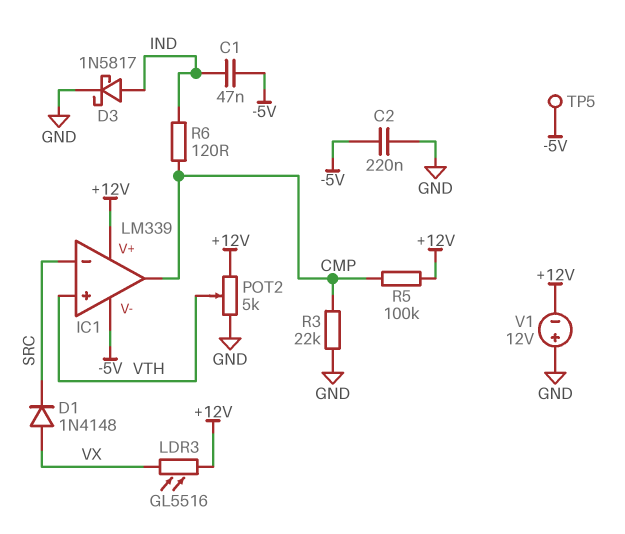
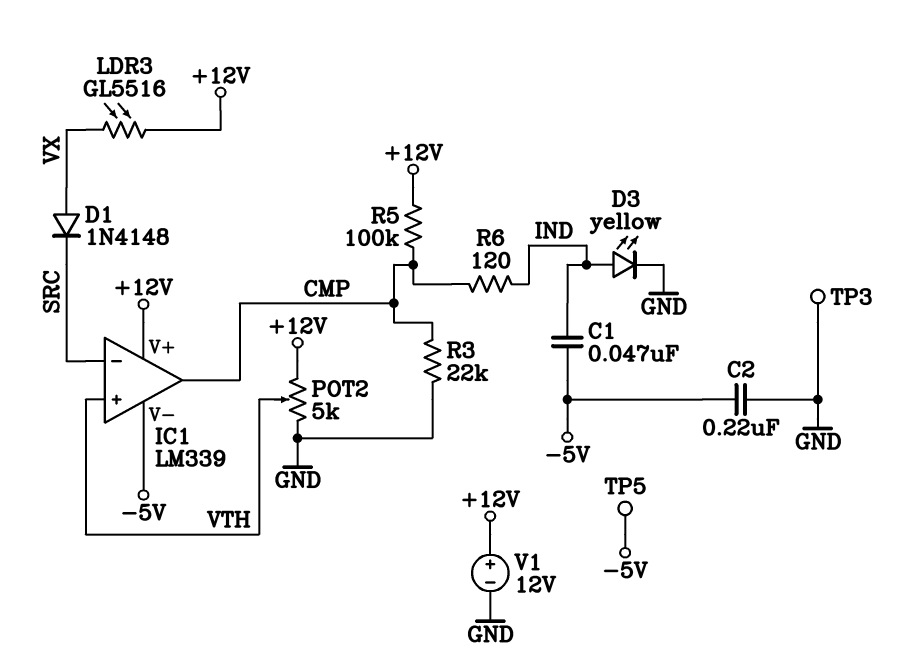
D3: schottky 1N5817 (A IND, K GND) -> LED yellow (A IND, K GND)
TP3: none -> test point (GND)
V1: 12V (plus GND, minus +12V) -> 12V (plus +12V, minus GND)

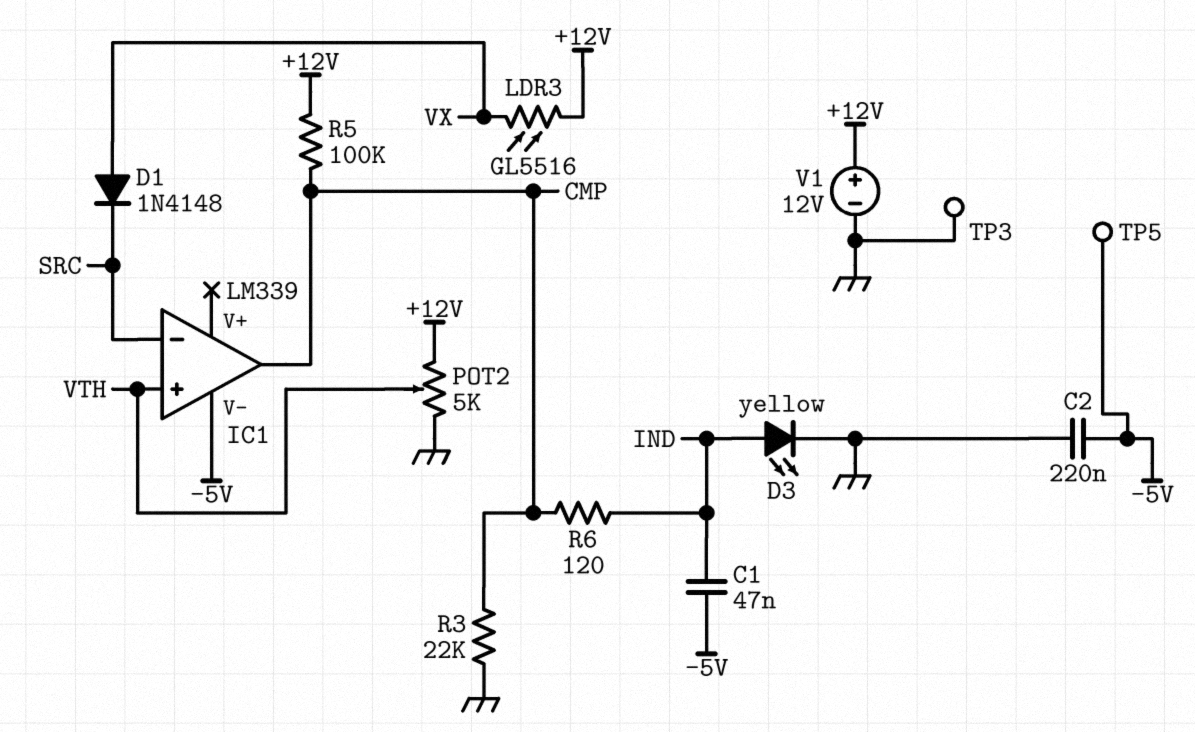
IC1 pin V+: +12V -> none

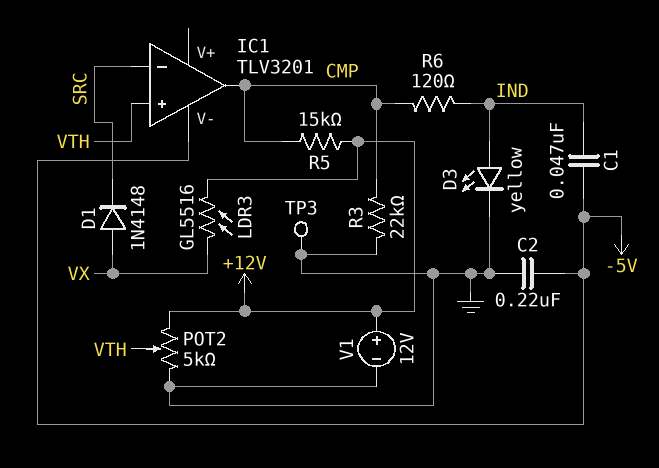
IC1: LM339 -> TLV3201
R5: 100k (+12V, CMP) -> 15k (+12V, CMP)
TP5: test point (-5V) -> none

